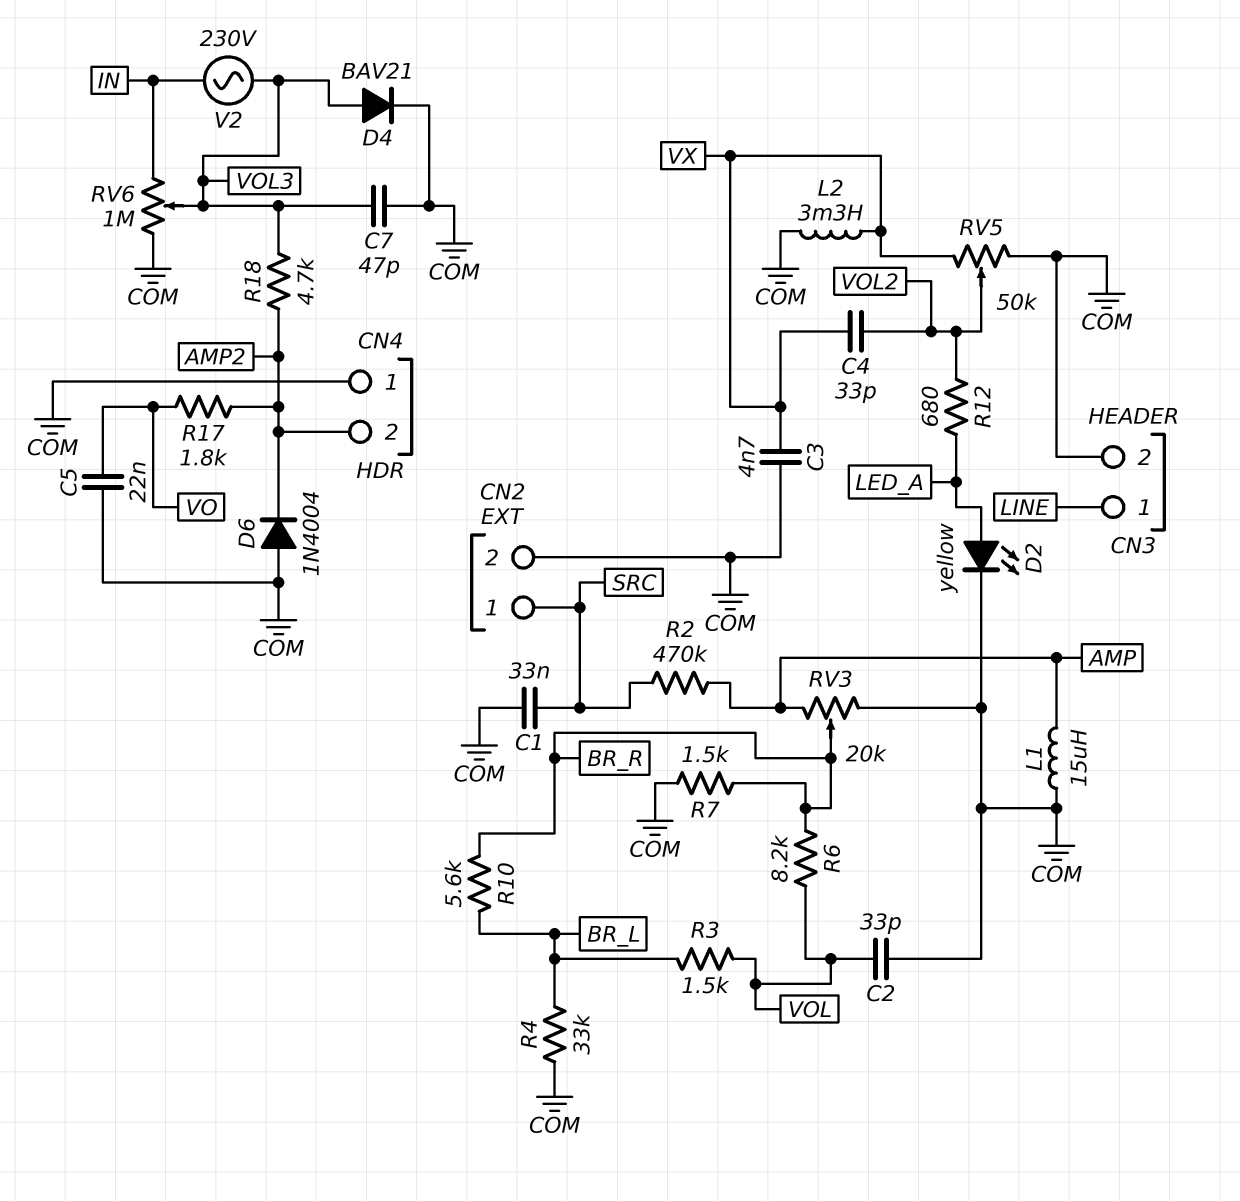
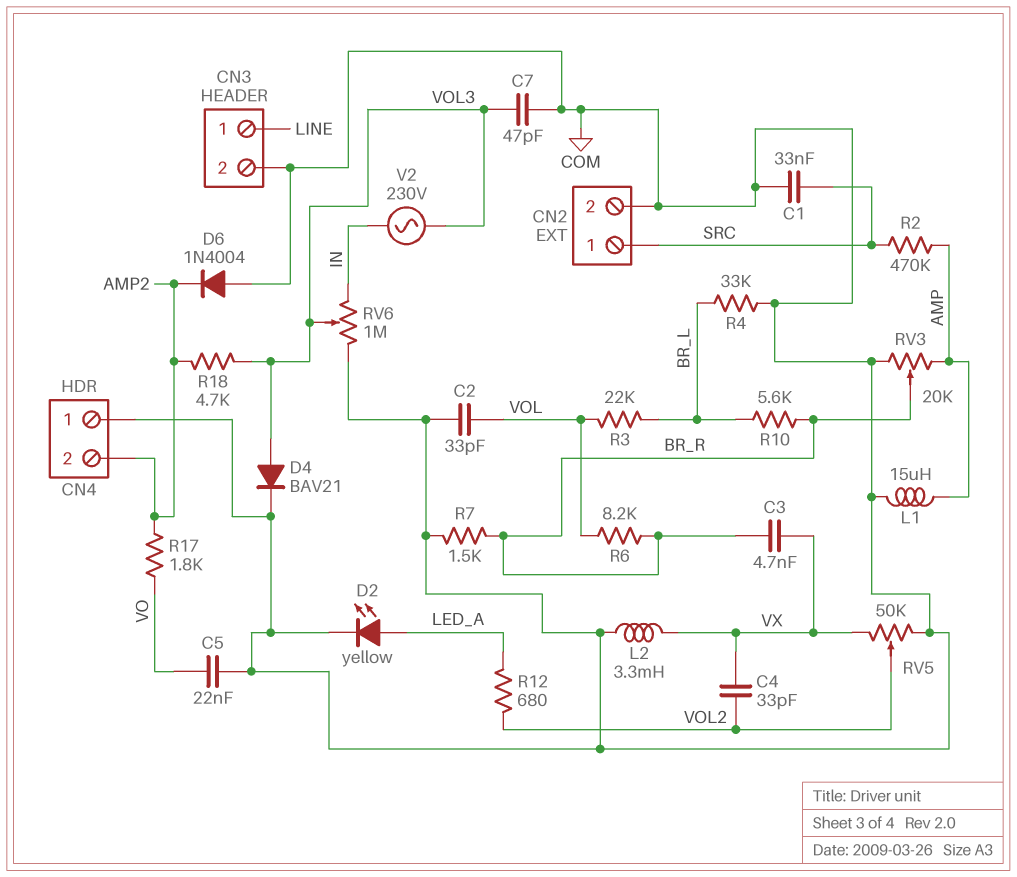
C3: 4.7nF (COM, VX) -> 4.7nF (BR_R, VX)
R3: 1.5k (BR_L, VOL) -> 22k (BR_L, VOL)

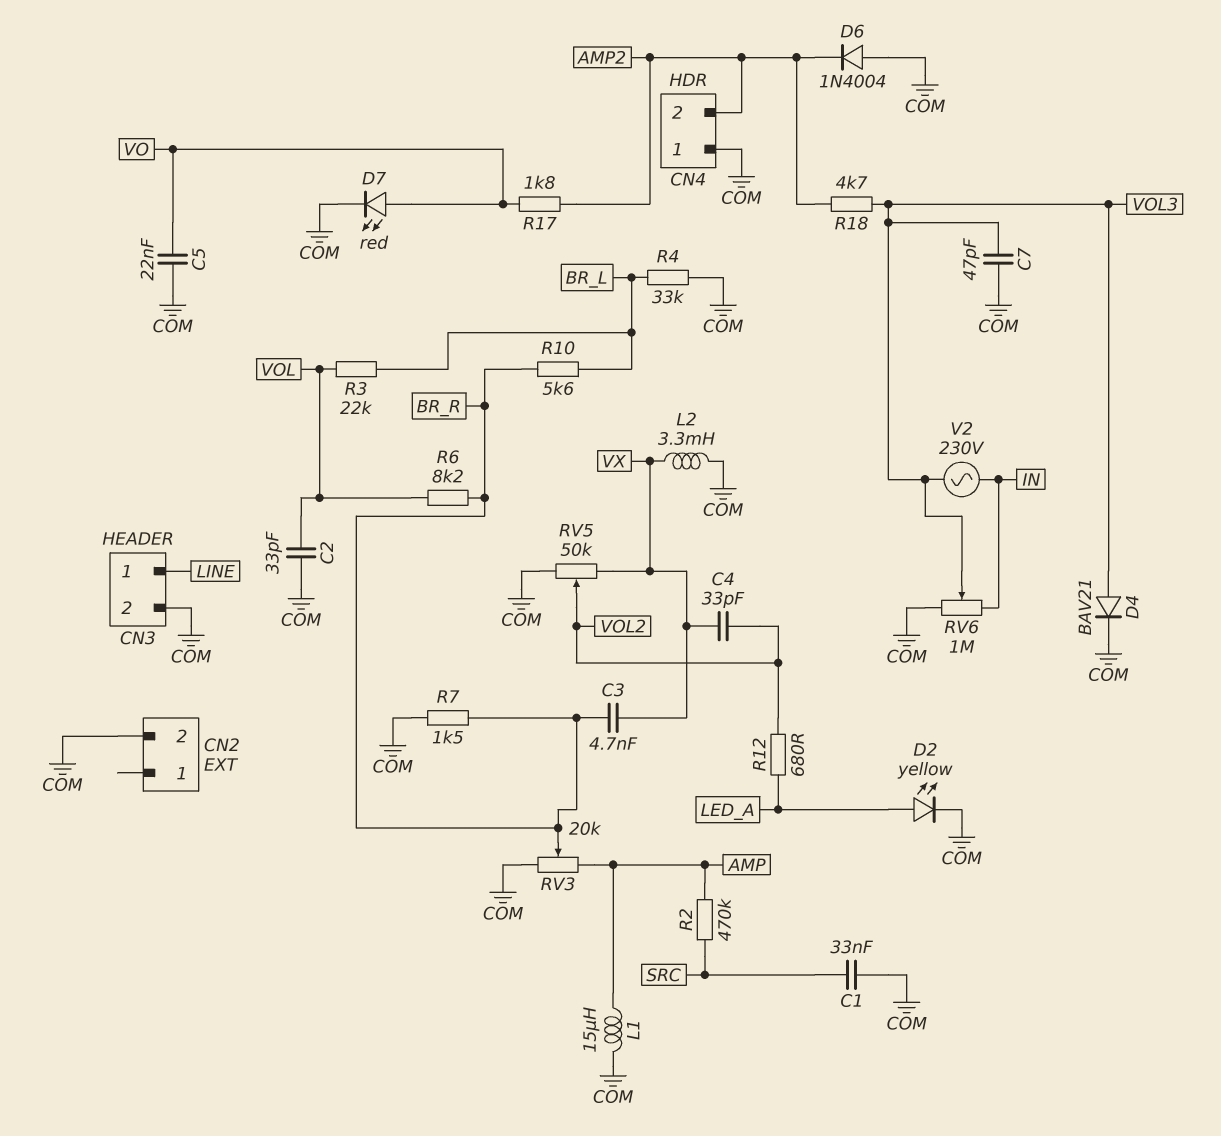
CN2 pin 1: SRC -> none
D7: none -> LED red (A VO, K COM)

